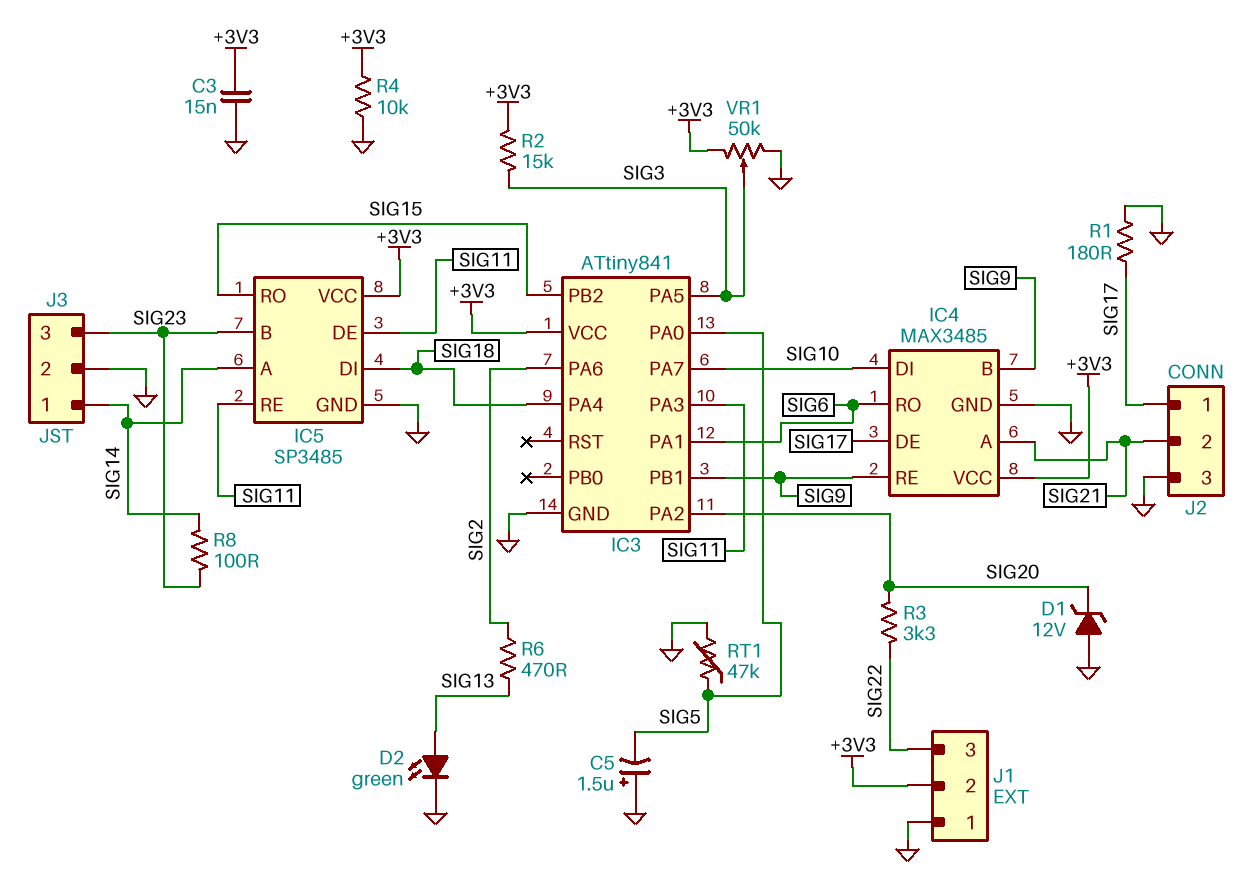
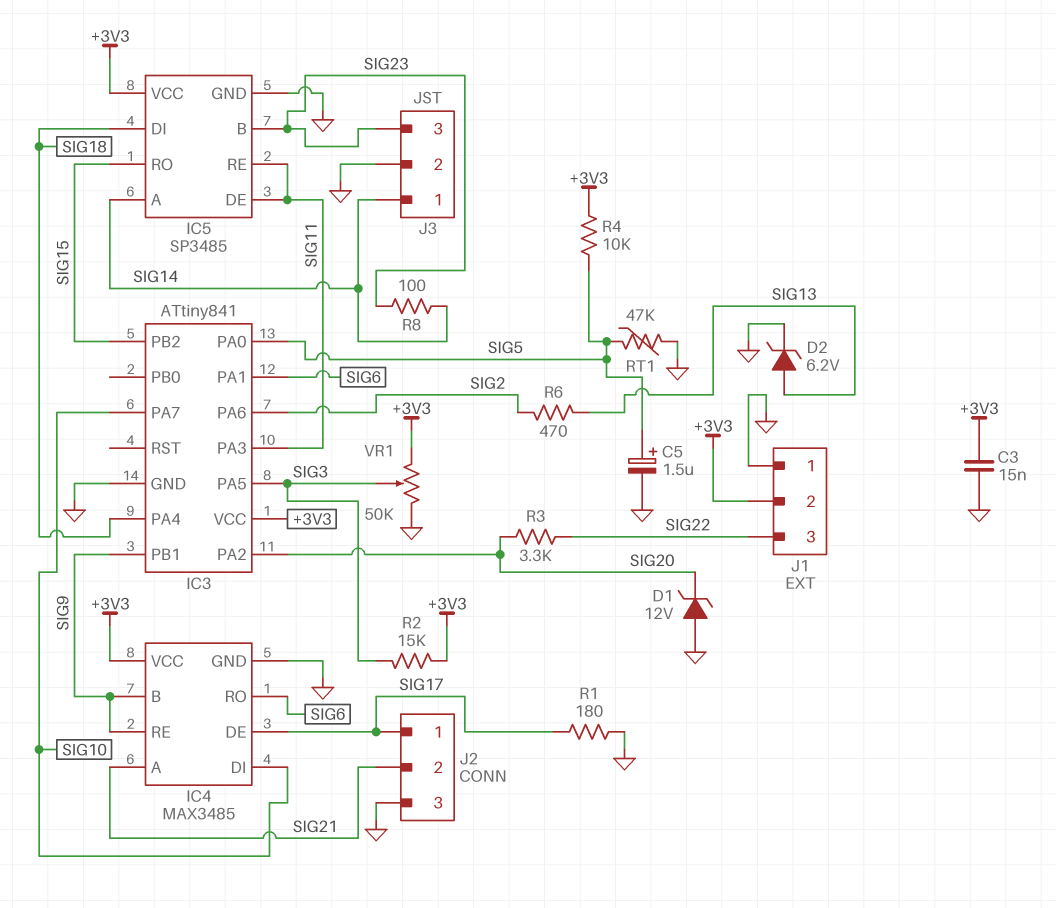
C5: 1.5uF (plus GND, minus SIG5) -> 1.5uF (plus SIG5, minus GND)
D2: LED green (A SIG13, K GND) -> zener 6.2V (A SIG13, K GND)
R4: 10k (+3V3, GND) -> 10k (+3V3, SIG5)

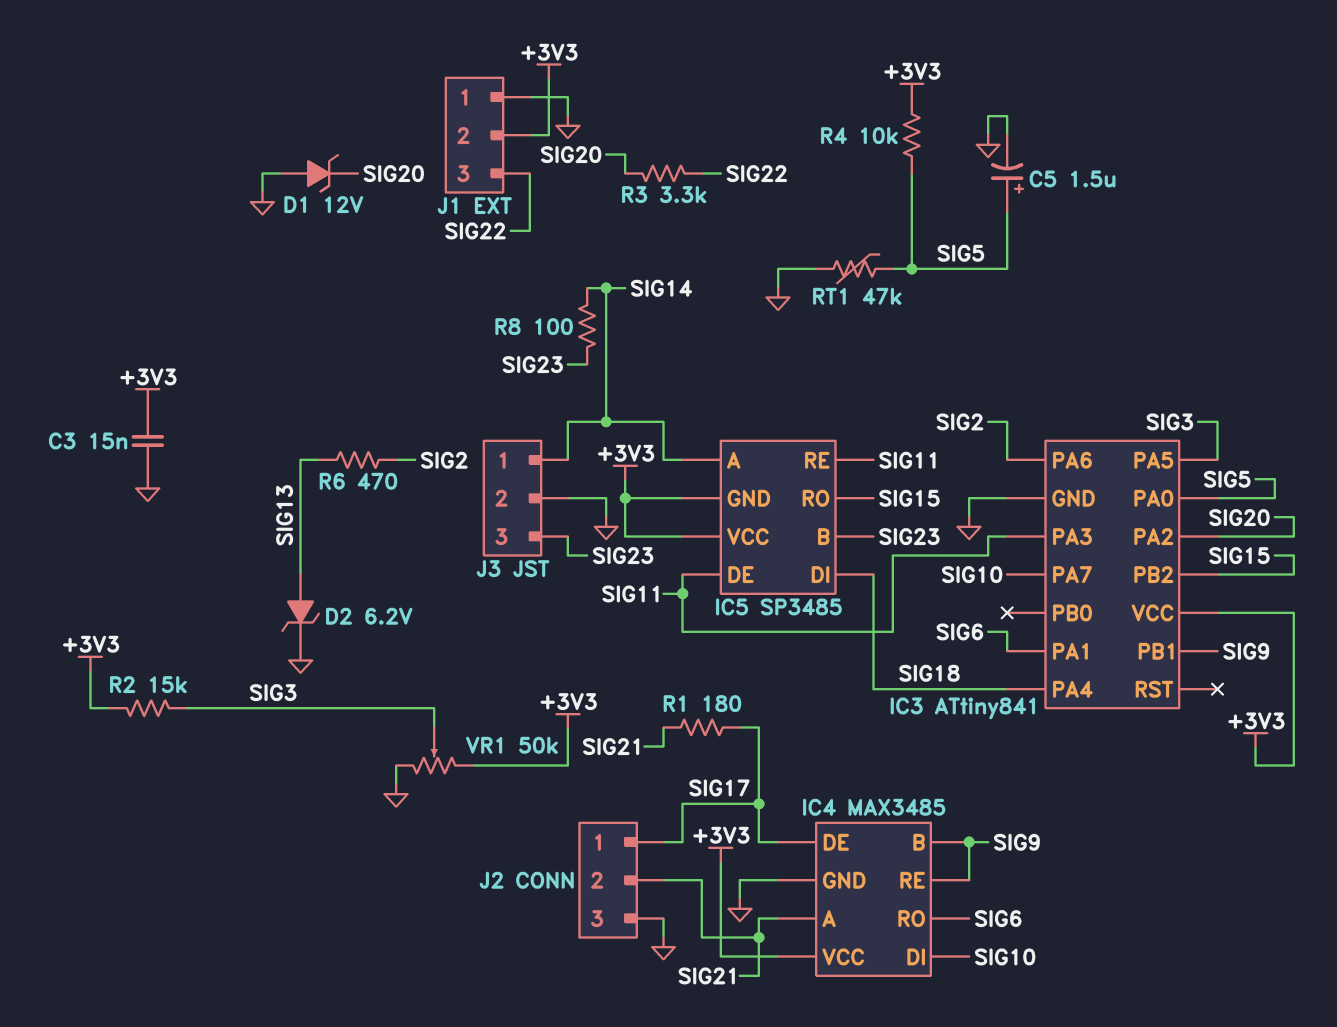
IC5 pin GND: GND -> +3V3
R1: 180 (GND, SIG17) -> 180 (SIG17, SIG21)

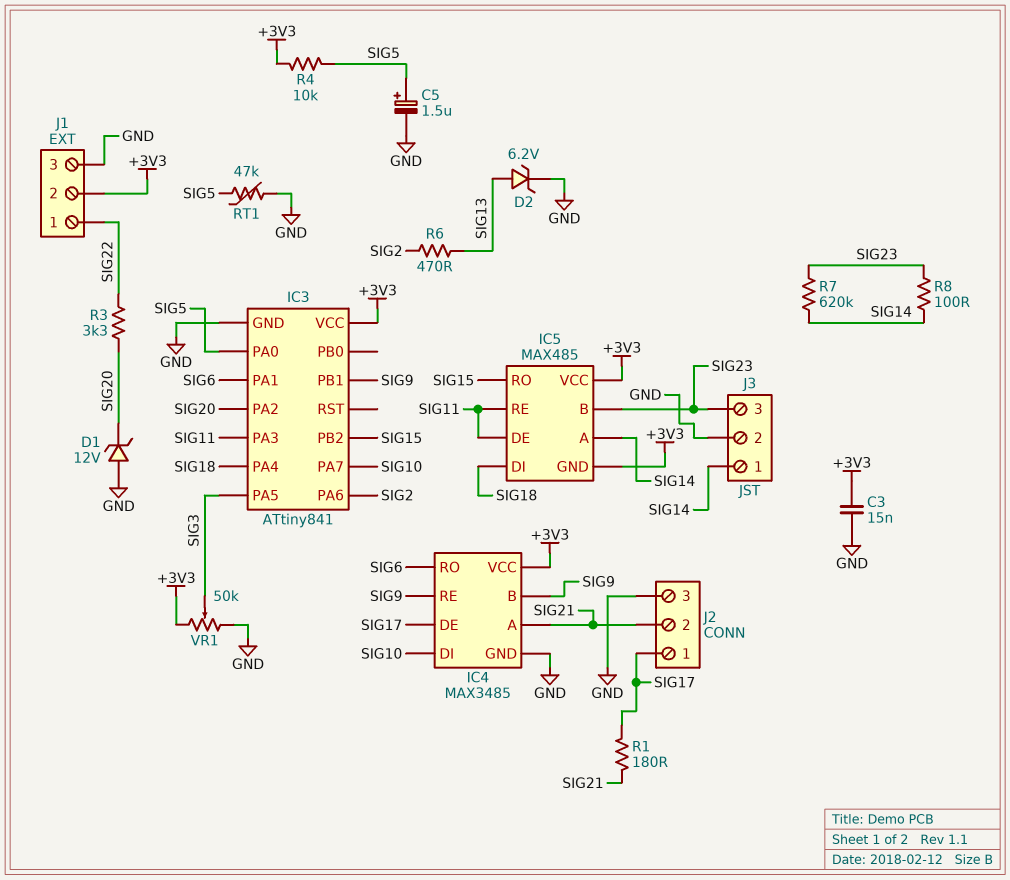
IC5: SP3485 -> MAX485
J1 pin 1: GND -> SIG22
J1 pin 3: SIG22 -> GND
R2: 15k (+3V3, SIG3) -> none
R7: none -> 620k (SIG14, SIG23)

